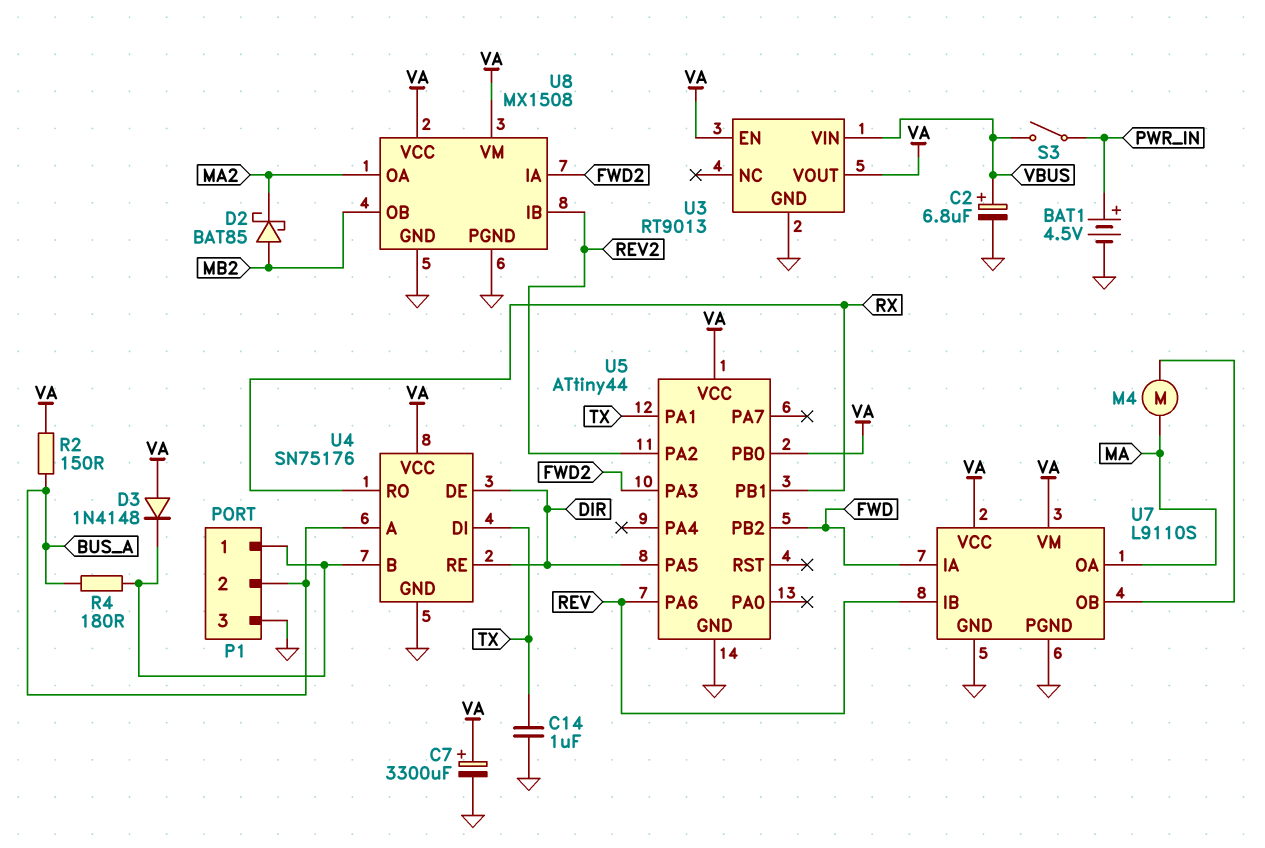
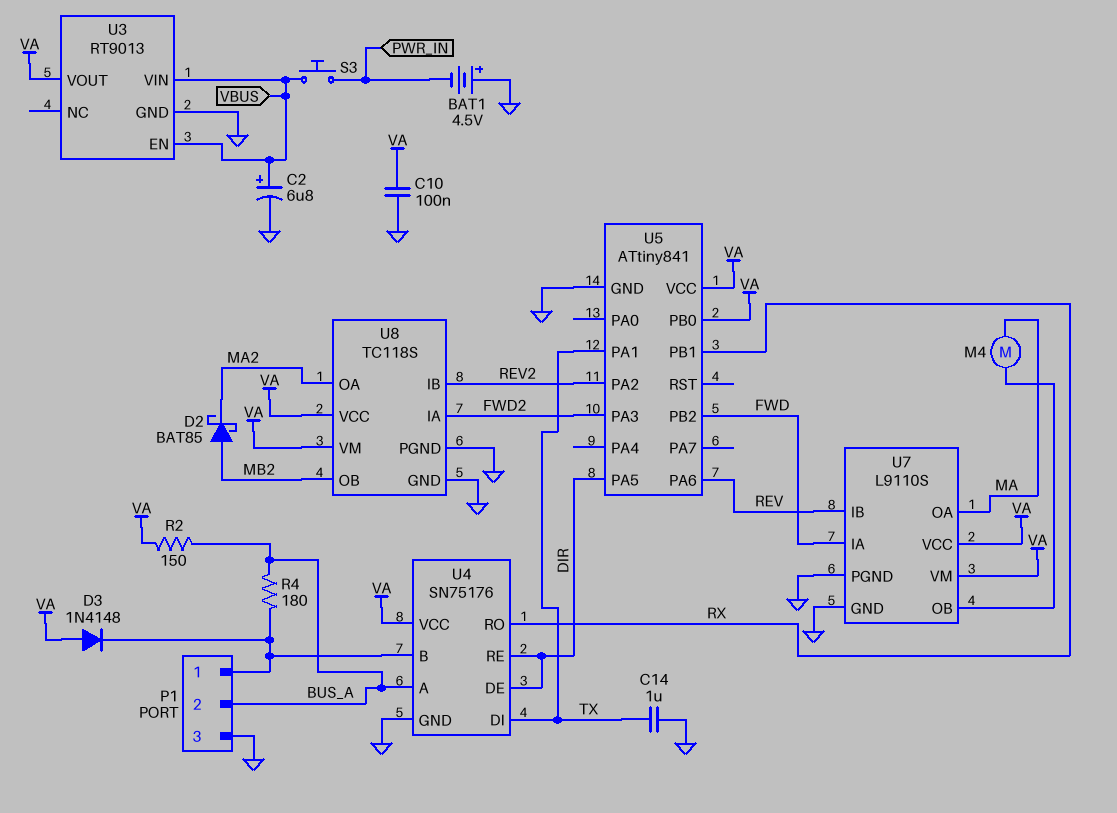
BAT1: 4.5V (plus PWR_IN, minus GND) -> 4.5V (plus GND, minus PWR_IN)
C7: 3300uF (plus VA, minus GND) -> none
C10: none -> 100nF (GND, VA)
S3: switch (PWR_IN, VBUS) -> button (PWR_IN, VBUS)
U3 pin EN: VA -> VBUS
U5: ATtiny44 -> ATtiny841
U8: MX1508 -> TC118S

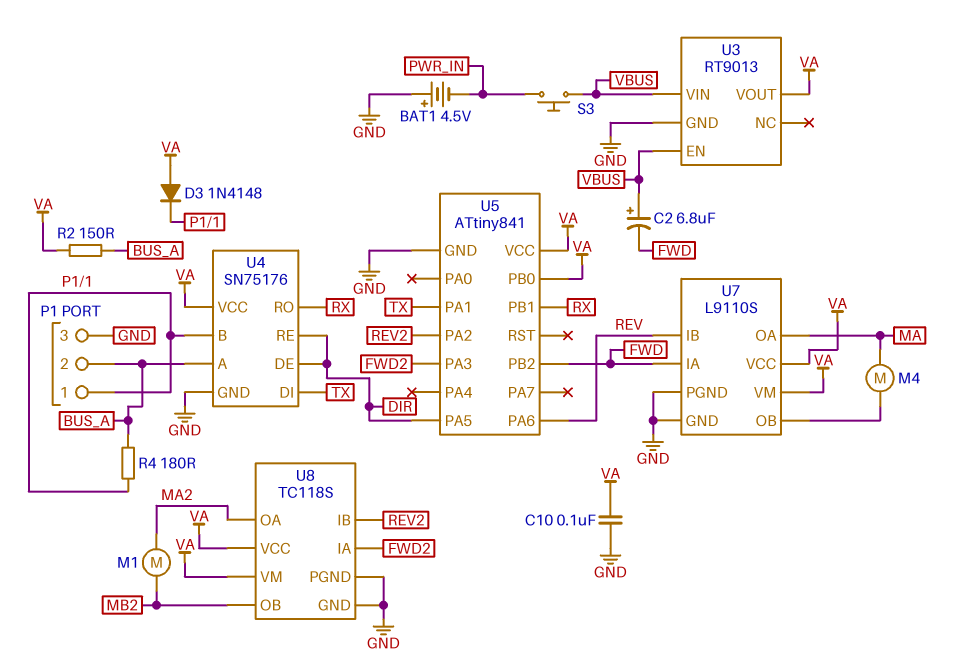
C2: 6.8uF (plus VBUS, minus GND) -> 6.8uF (plus VBUS, minus FWD)
C14: 1uF (GND, TX) -> none
D2: schottky BAT85 (A MB2, K MA2) -> none
M1: none -> motor (MA2, MB2)

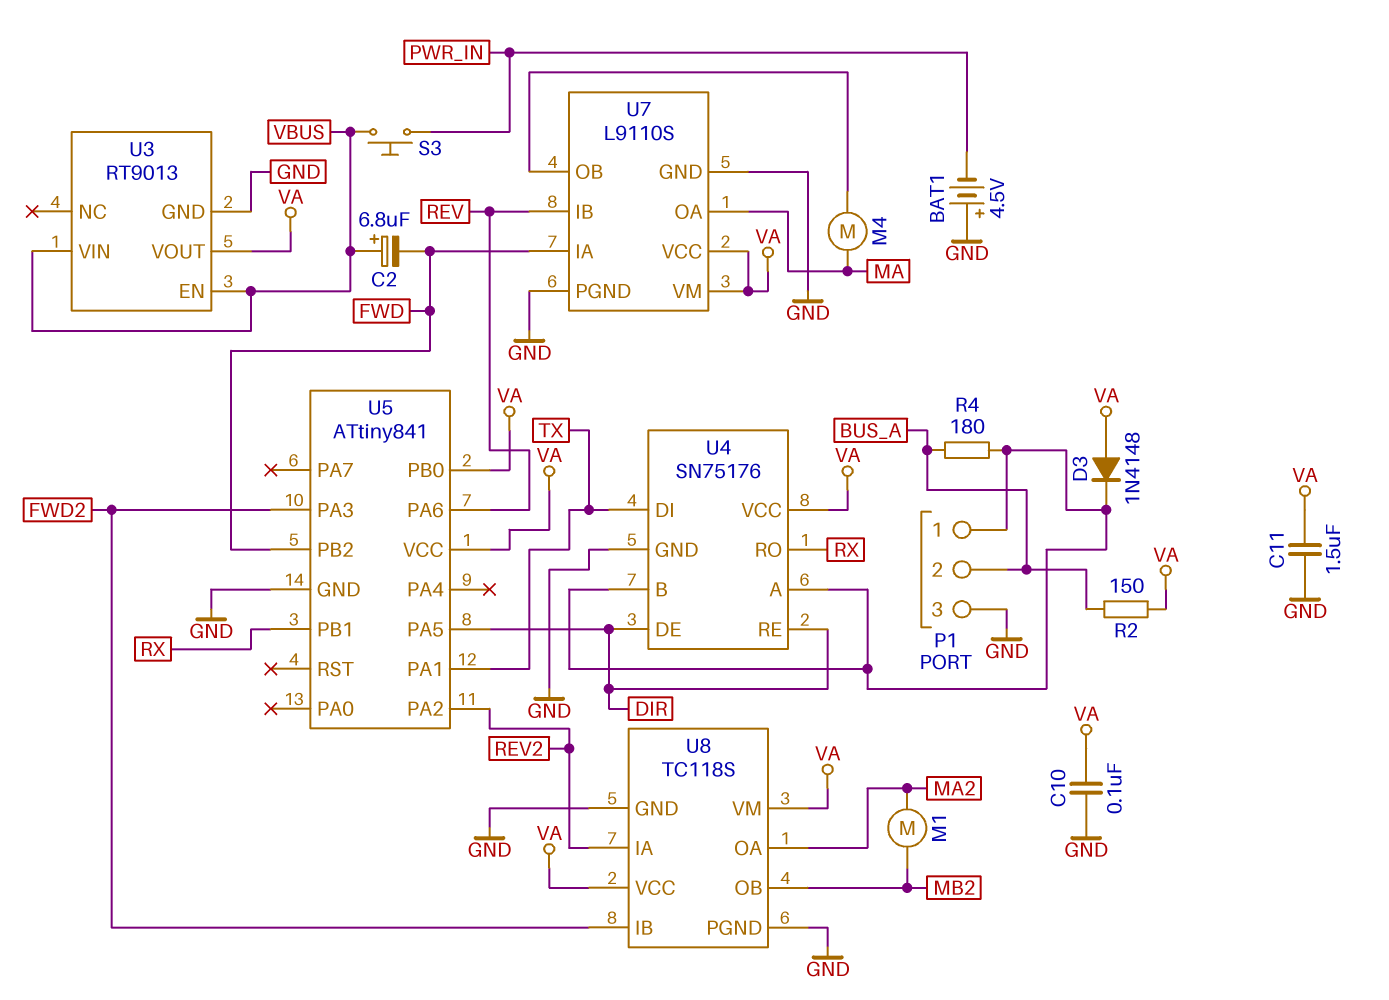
C11: none -> 1.5uF (GND, VA)
U4 pin A: BUS_A -> P1/1
U8 pin IA: FWD2 -> REV2
U8 pin IB: REV2 -> FWD2

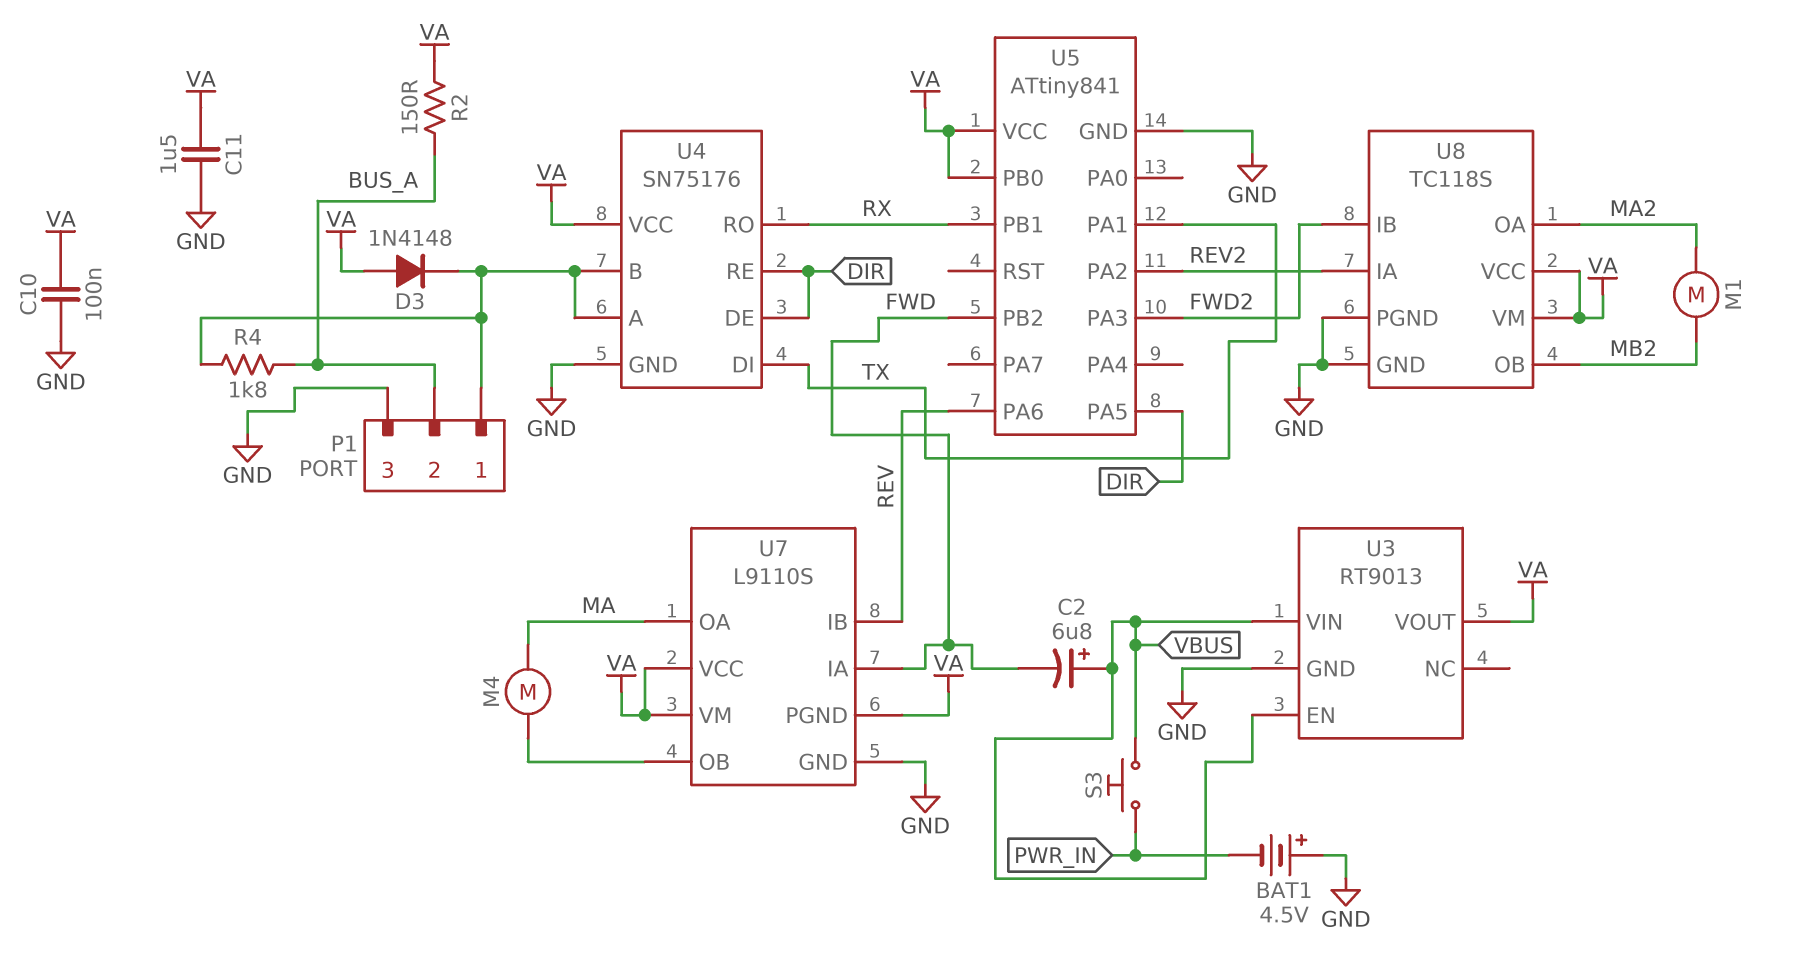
R4: 180 (BUS_A, P1/1) -> 1.8k (BUS_A, P1/1)
U7 pin PGND: GND -> VA

